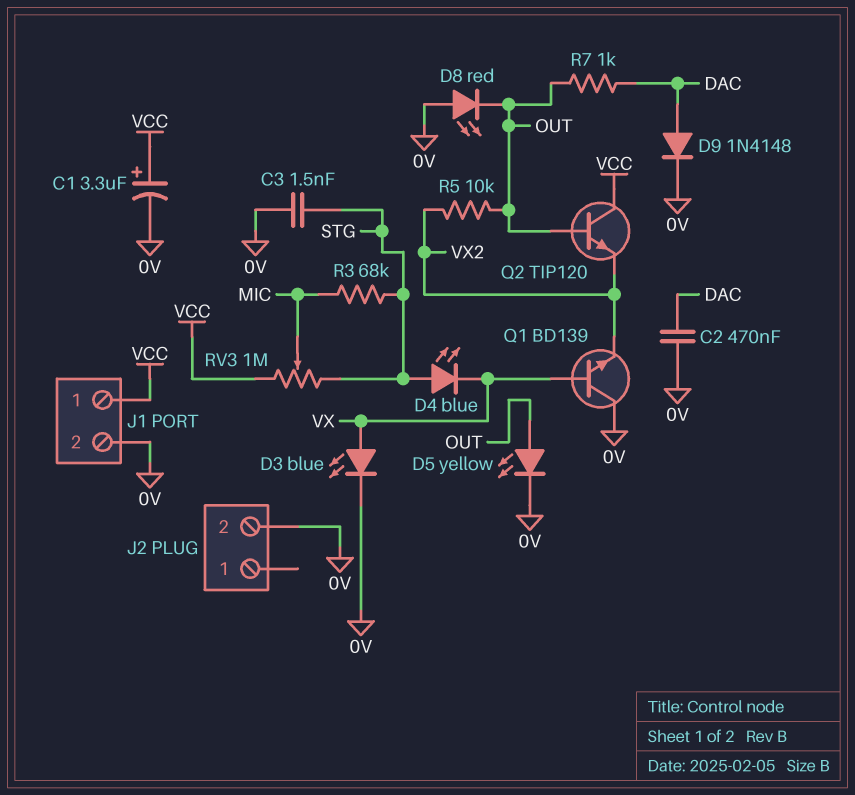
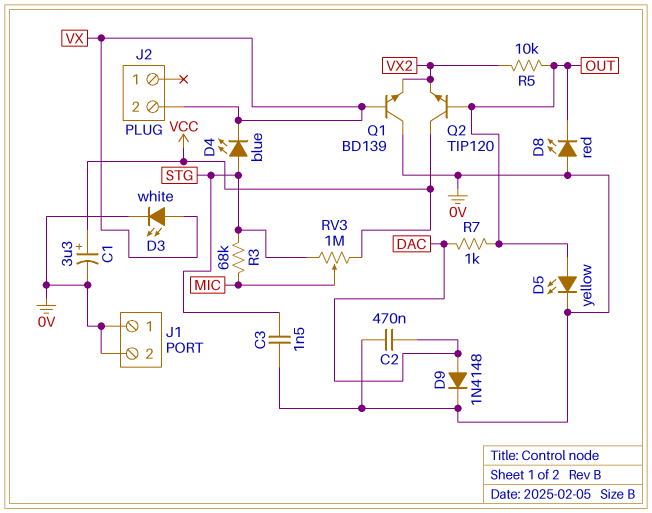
D3: LED blue (A VX, K 0V) -> LED white (A VX, K 0V)
J1 pin 1: VCC -> 0V
J2 pin 2: 0V -> VX

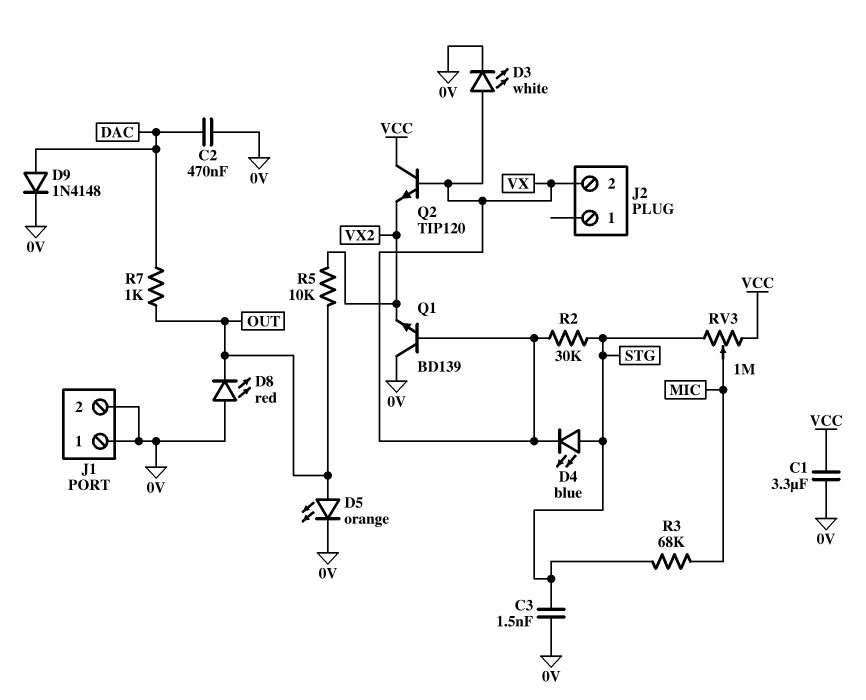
C1: 3.3uF (plus VCC, minus 0V) -> 3.3uF (0V, VCC)
D5: LED yellow (A OUT, K 0V) -> LED orange (A OUT, K 0V)
Q2: NPN TIP120 (B OUT, C VCC, E VX2) -> NPN TIP120 (B VX, C VCC, E VX2)
R2: none -> 30k (STG, VX)

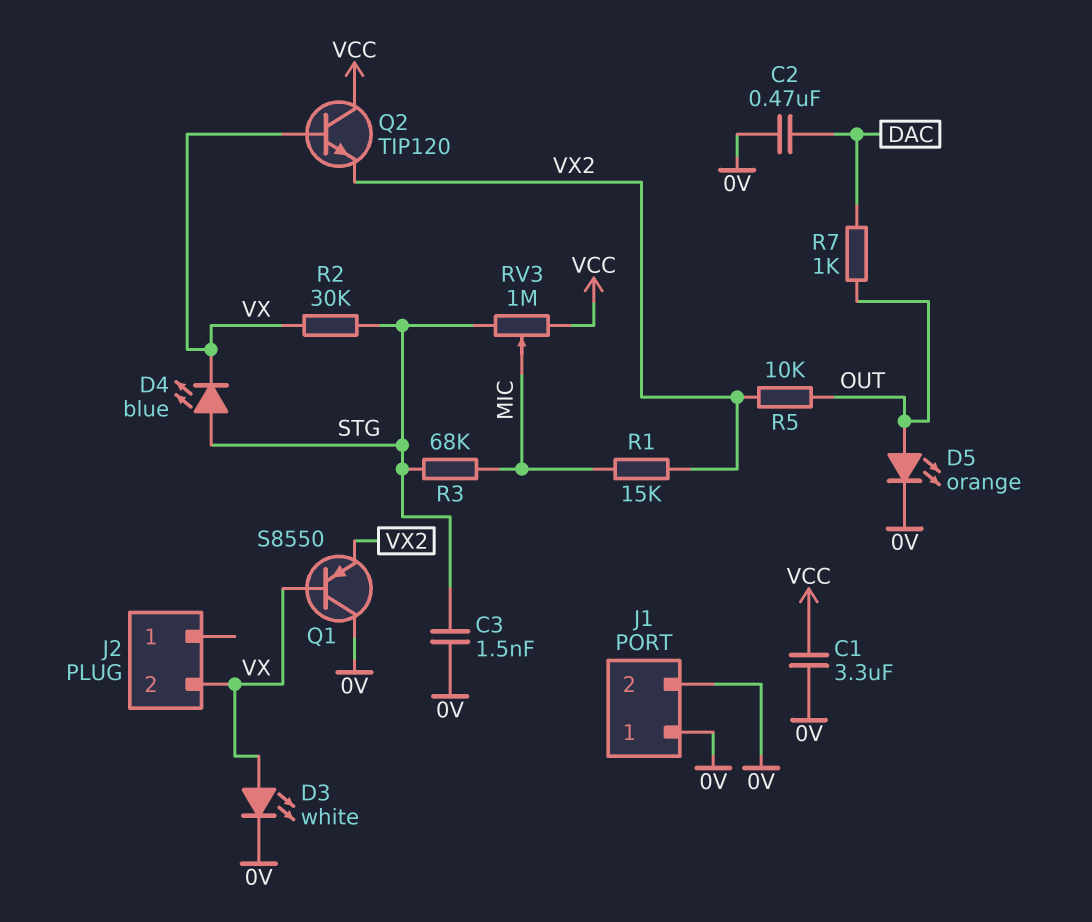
D8: LED red (A 0V, K OUT) -> none
D9: diode 1N4148 (A DAC, K 0V) -> none
Q1: NPN BD139 (B VX, C 0V, E VX2) -> PNP S8550 (B VX, C 0V, E VX2)
R1: none -> 15k (MIC, VX2)

